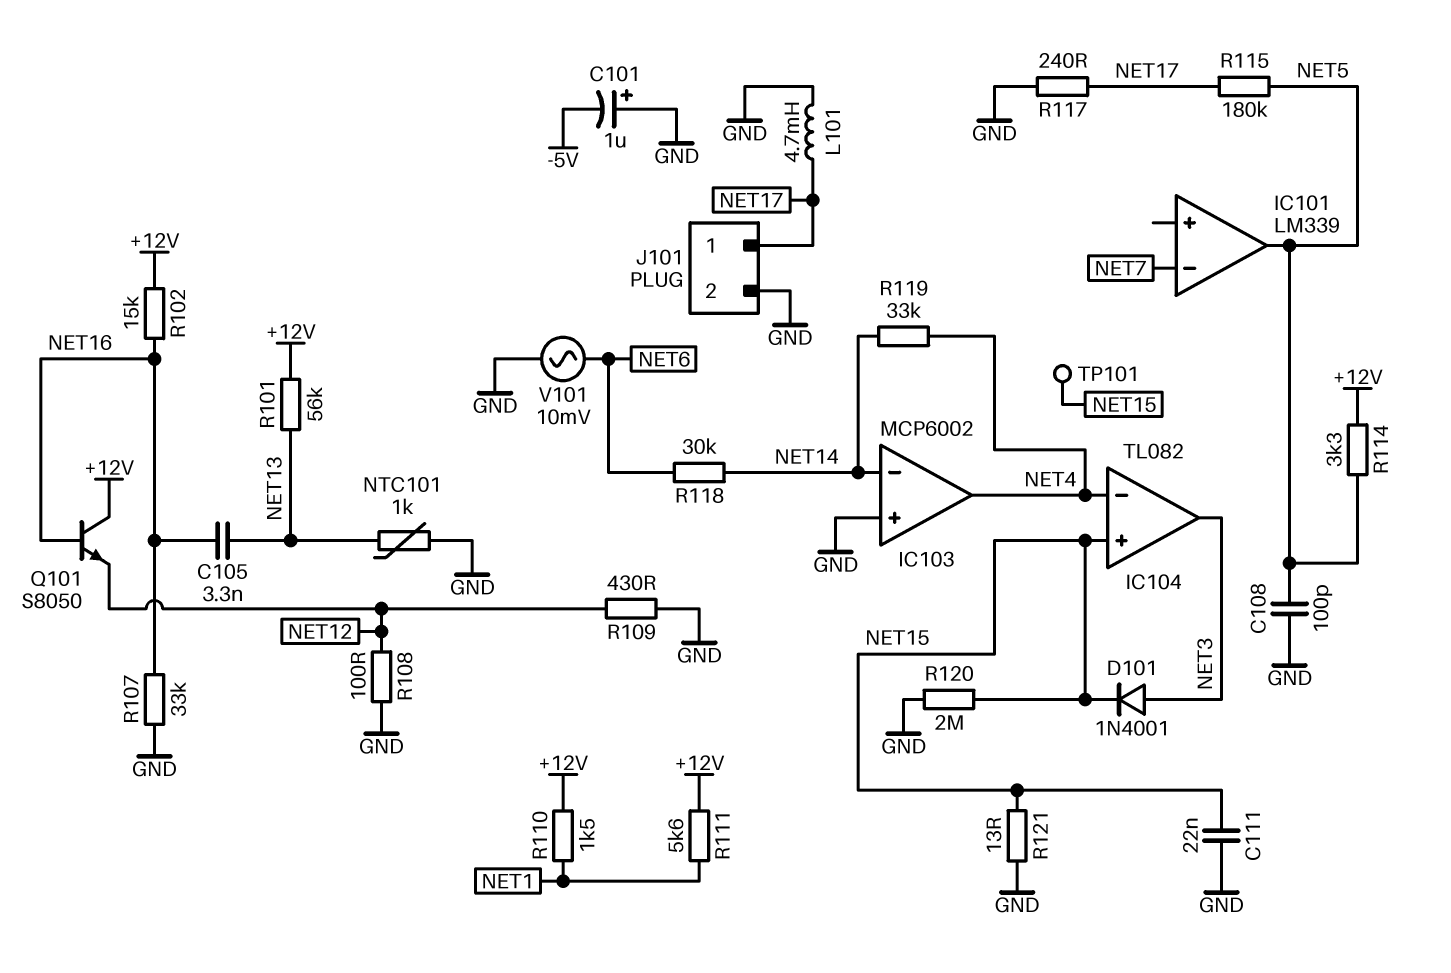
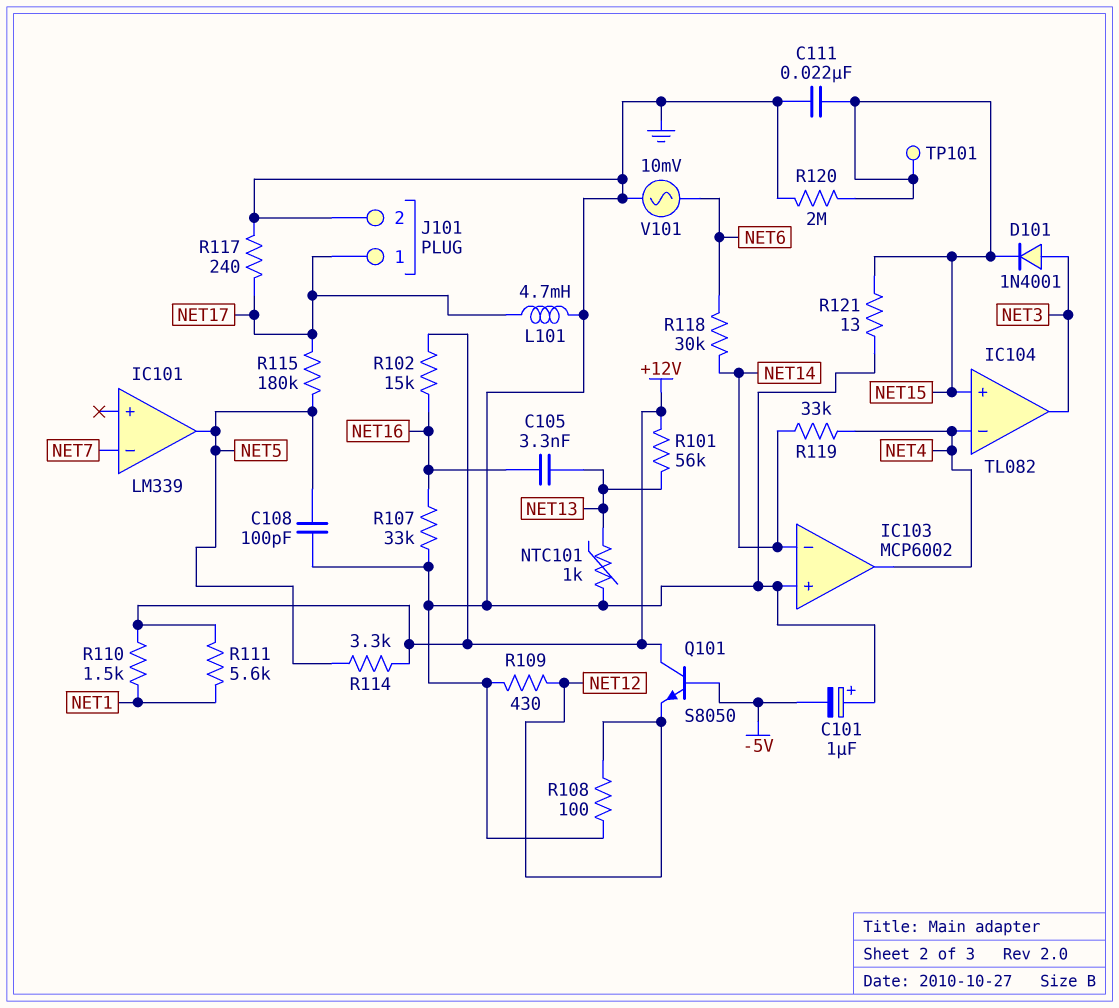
Q101: NPN S8050 (B NET16, C +12V, E NET12) -> NPN S8050 (B -5V, C +12V, E NET12)

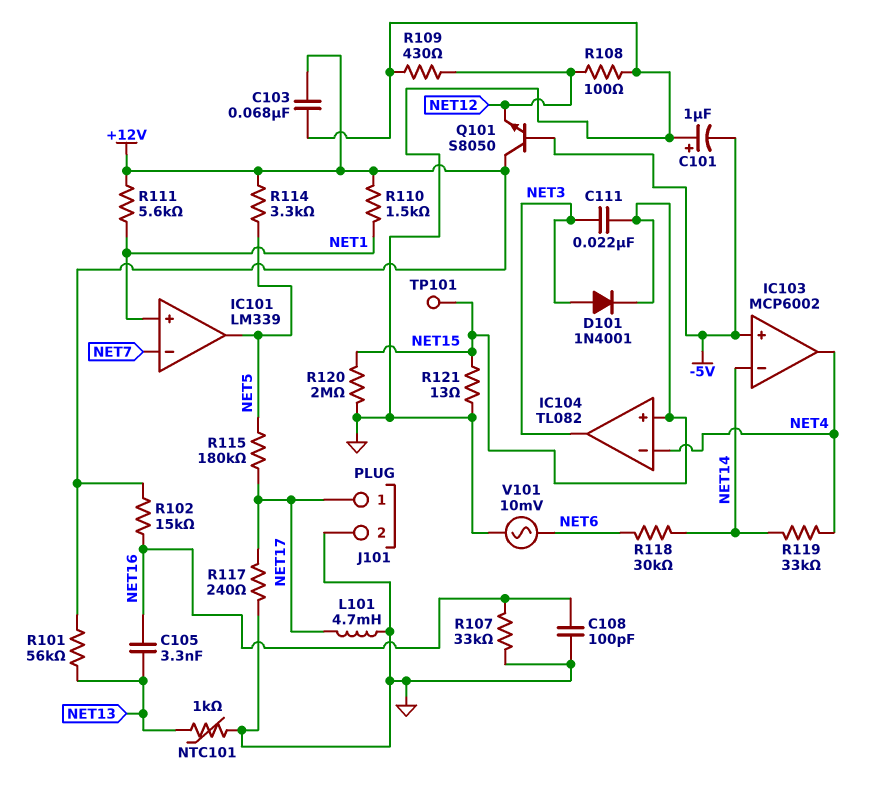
C103: none -> 68nF (+12V, GND)
C108: 100pF (GND, NET5) -> 100pF (GND, NET16)
C111: 22nF (GND, NET15) -> 22nF (NET3, NET15)
IC101 pin in+: none -> NET1
IC103 pin in+: GND -> -5V

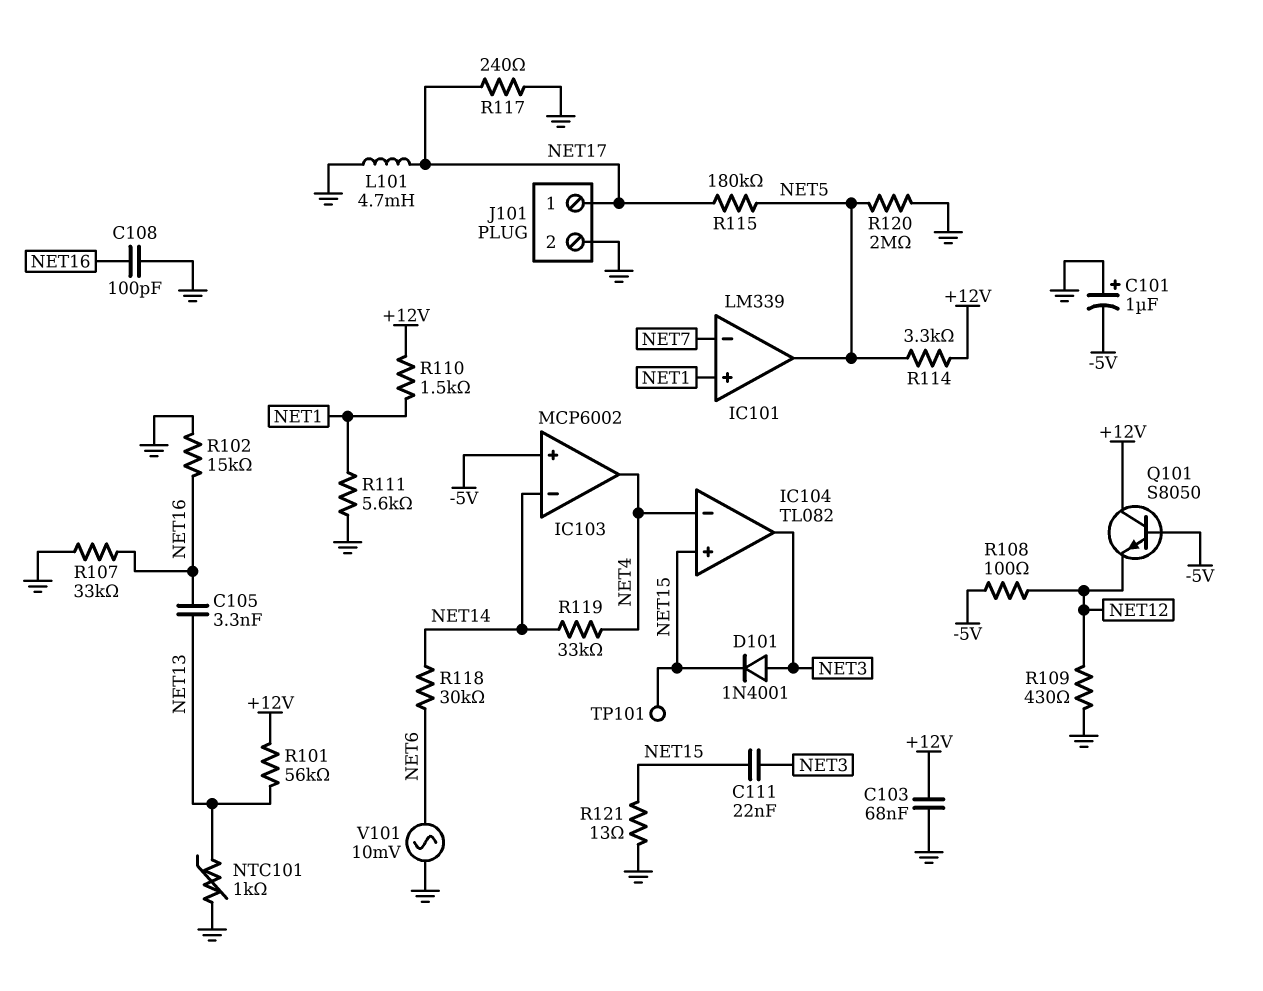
R102: 15k (+12V, NET16) -> 15k (GND, NET16)
R108: 100 (GND, NET12) -> 100 (-5V, NET12)
R111: 5.6k (+12V, NET1) -> 5.6k (GND, NET1)
R120: 2M (GND, NET15) -> 2M (GND, NET5)

